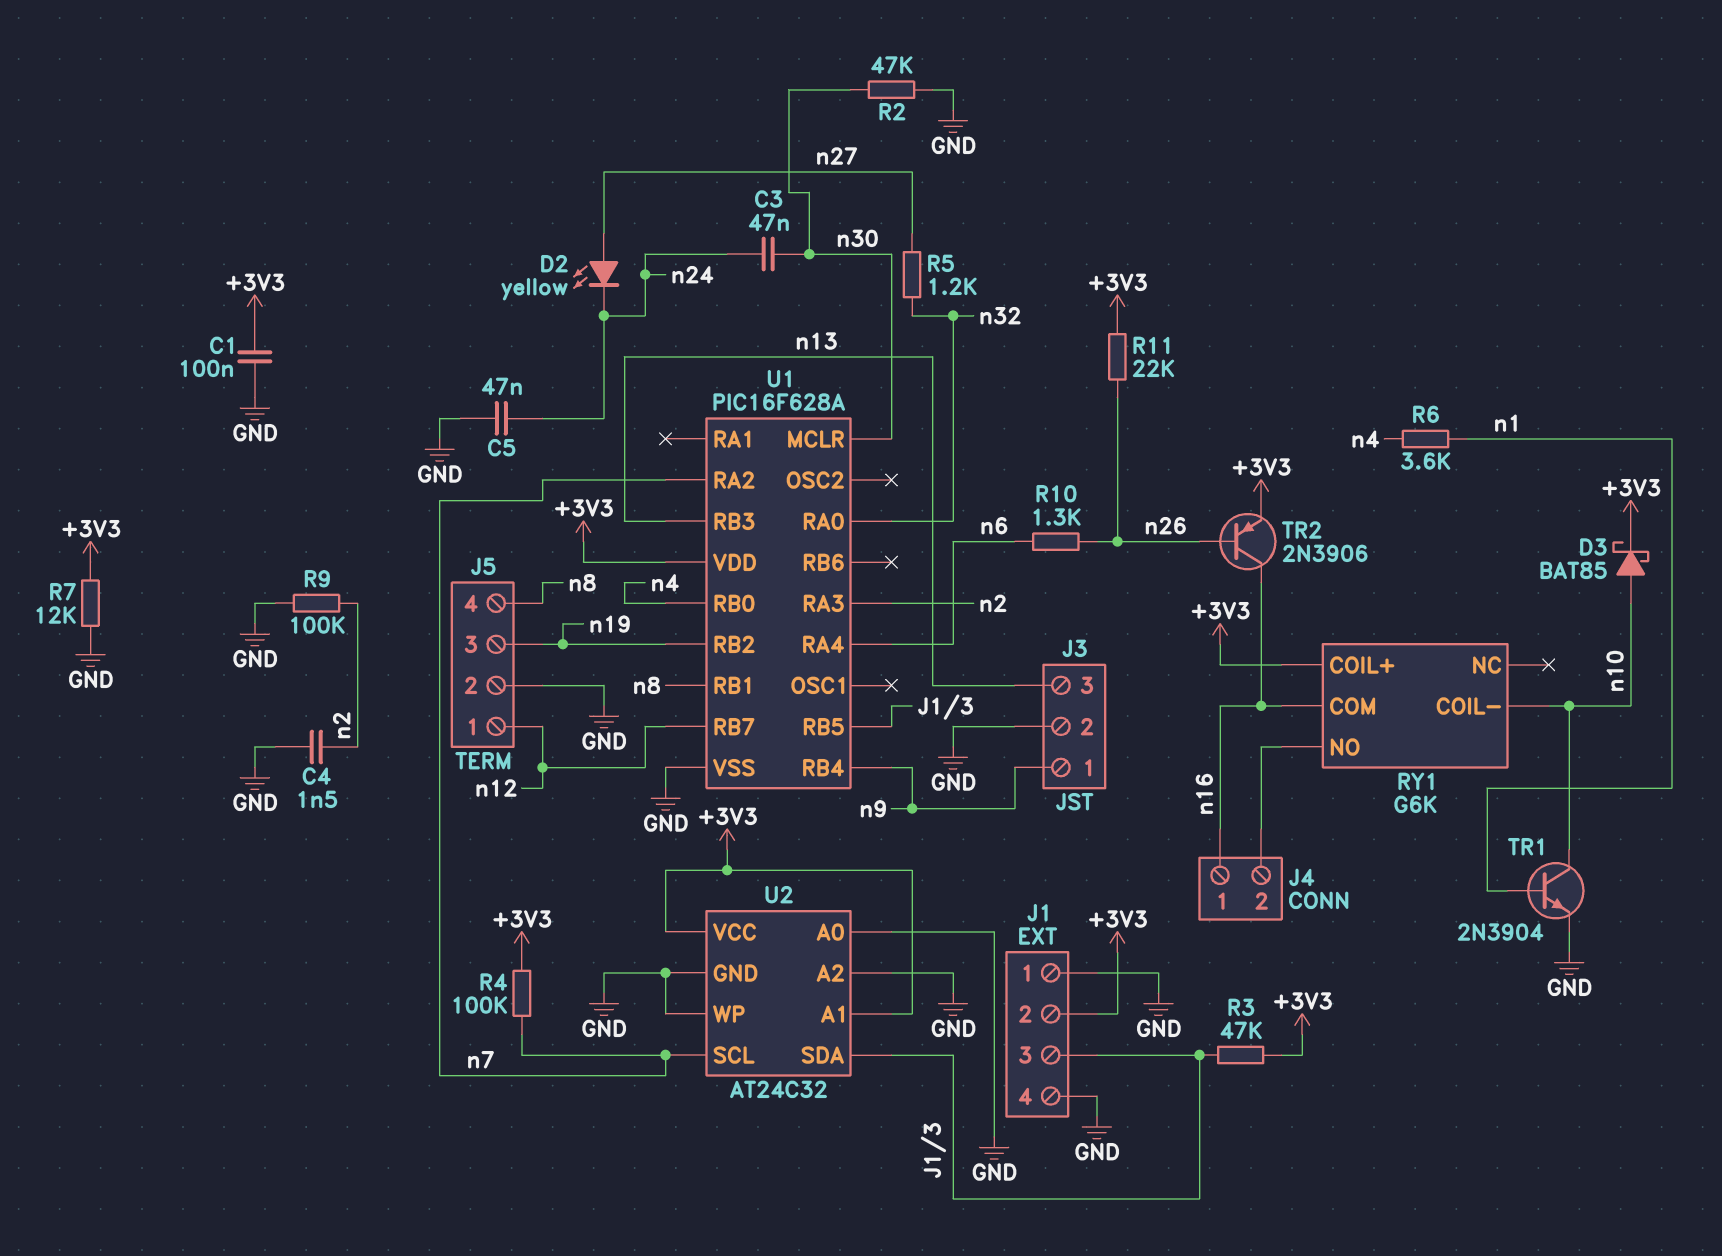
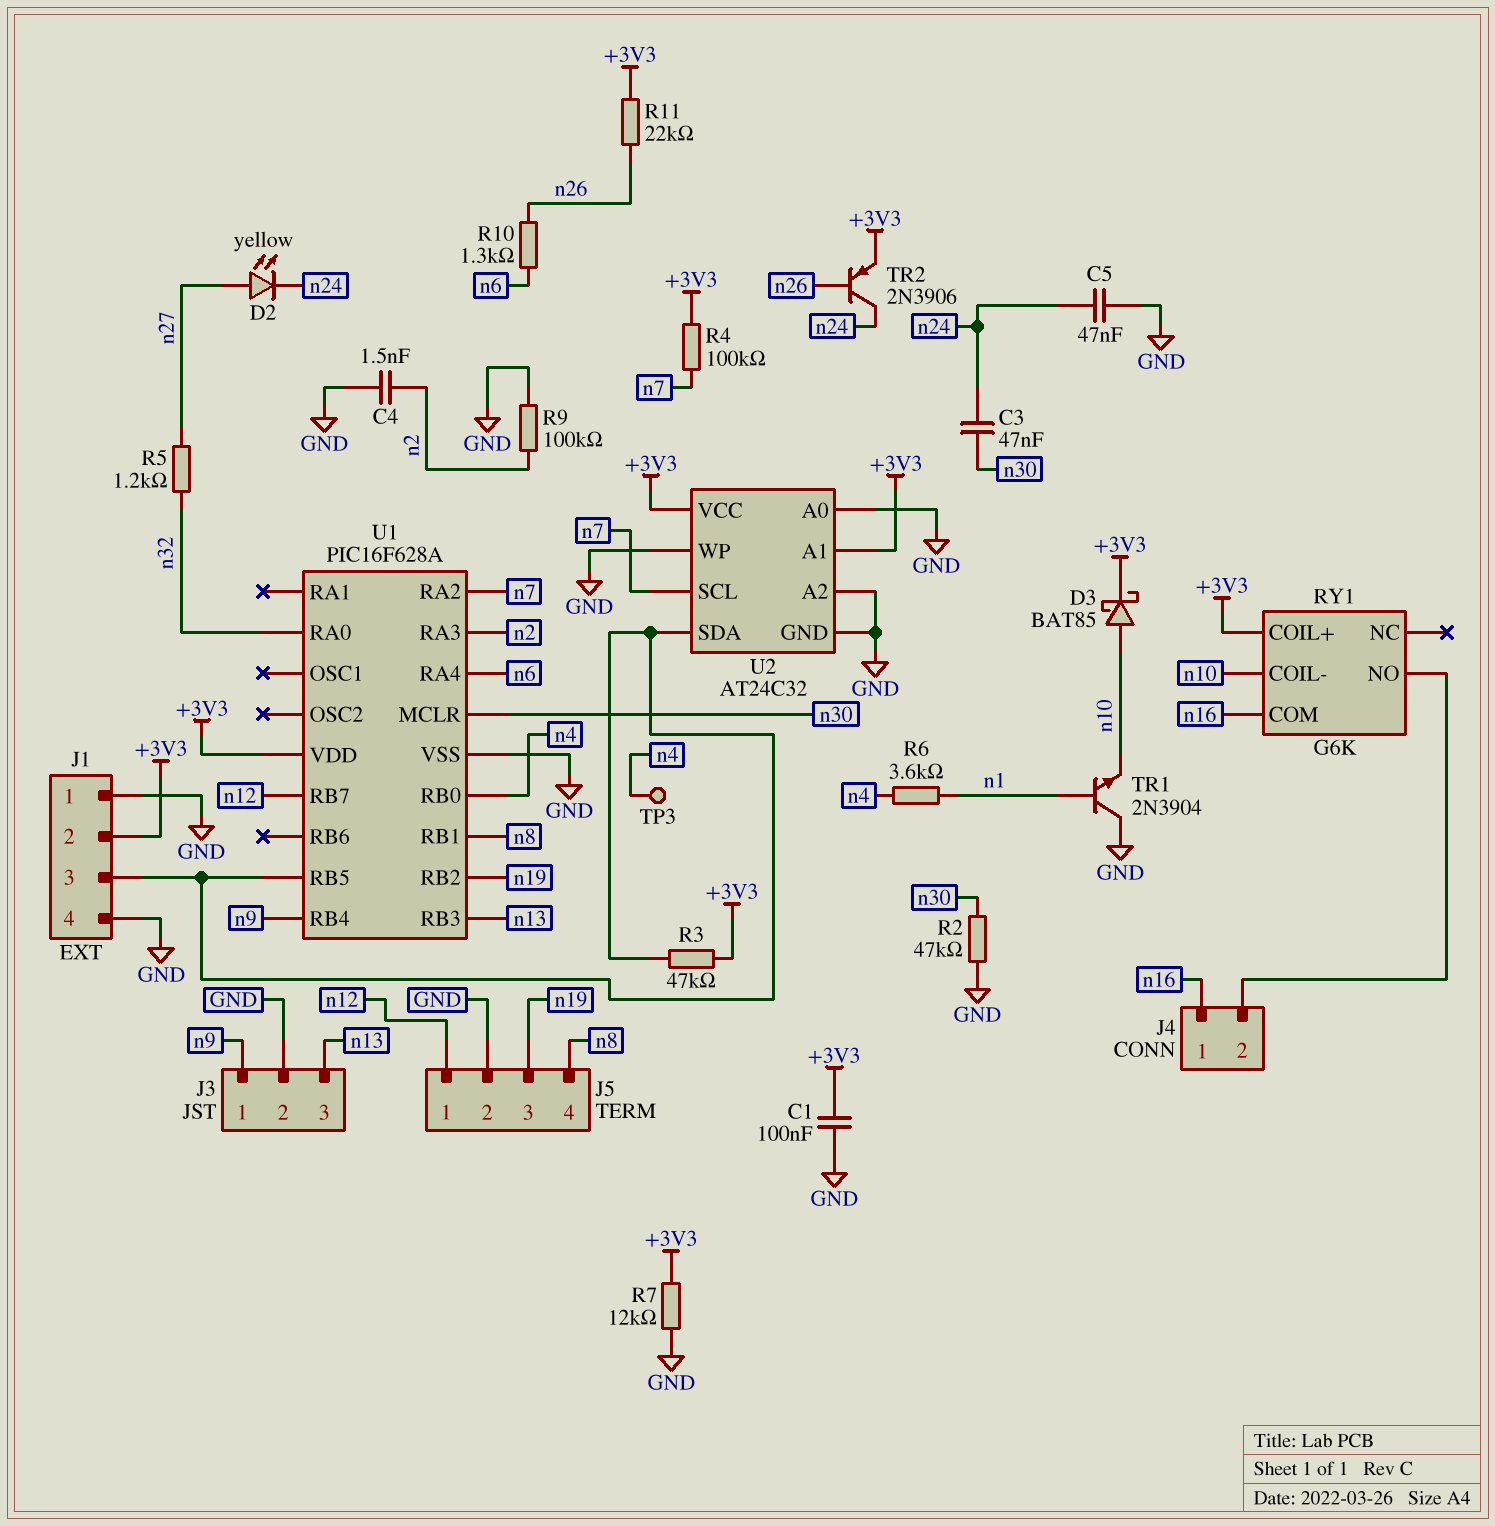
TP3: none -> test point (n4)
TR1: NPN 2N3904 (B n1, C n10, E GND) -> NPN 2N3904 (B n1, C GND, E n10)
TR2: PNP 2N3906 (B n26, C n16, E +3V3) -> PNP 2N3906 (B n26, C n24, E +3V3)

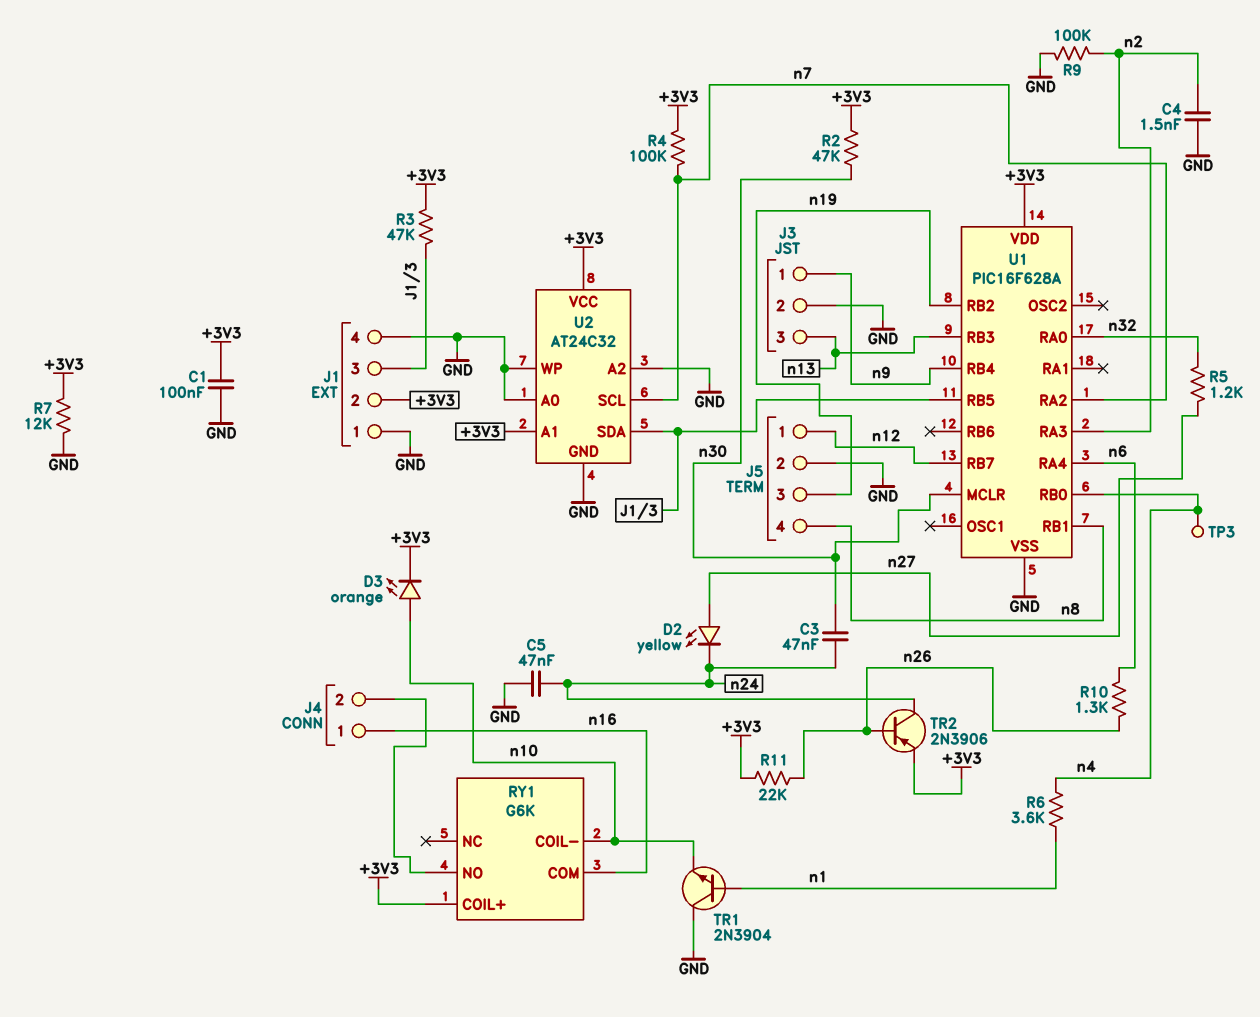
D3: schottky BAT85 (A n10, K +3V3) -> LED orange (A n10, K +3V3)
R2: 47k (GND, n30) -> 47k (+3V3, n30)

